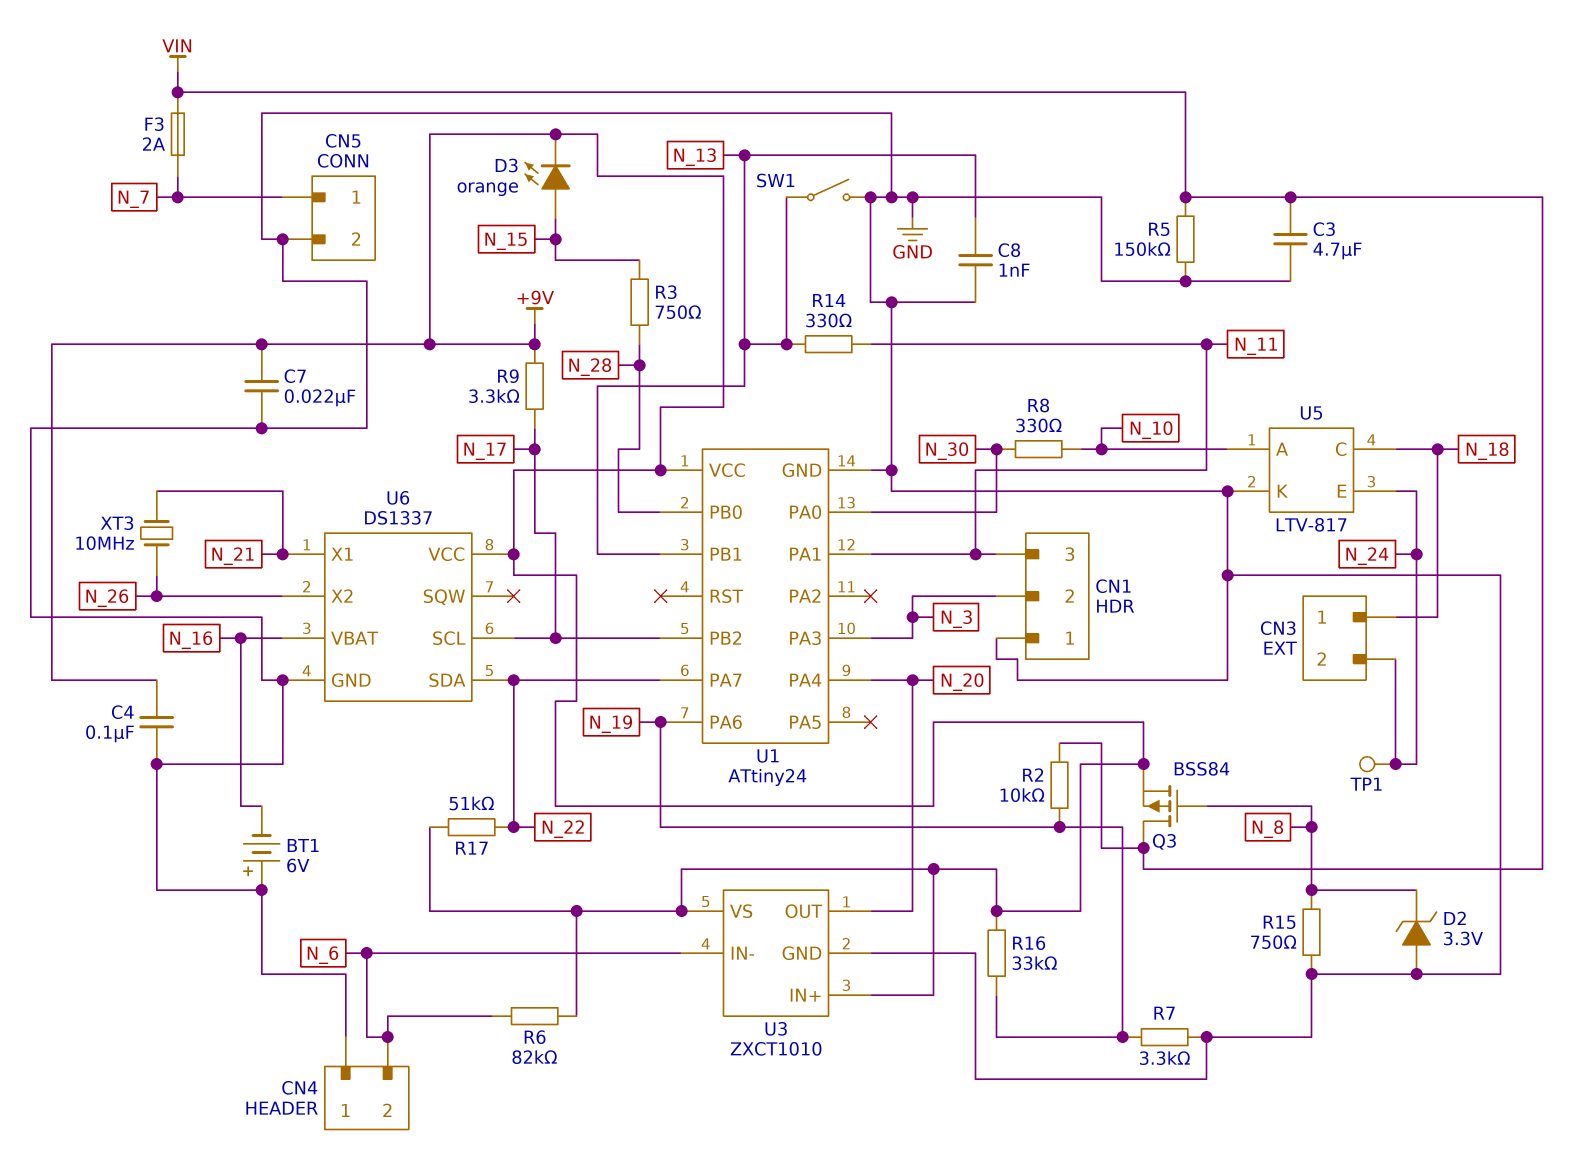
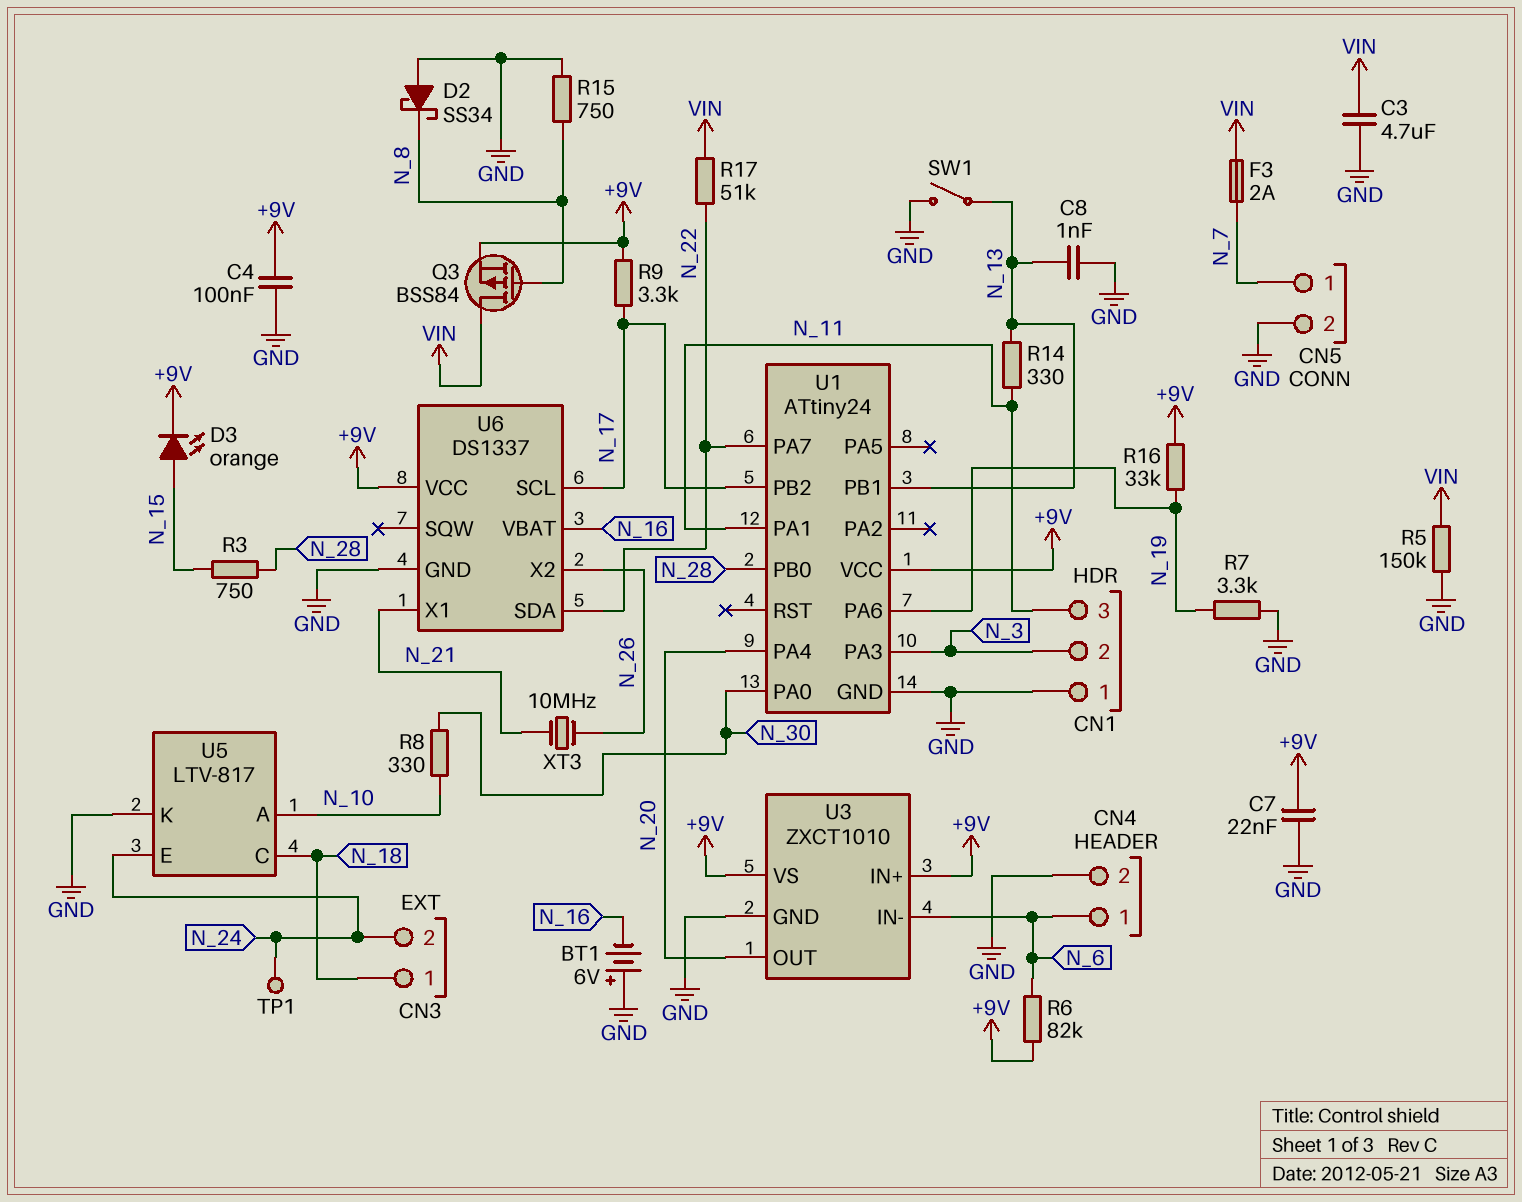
CN4 pin 1: GND -> N_6
CN4 pin 2: N_6 -> GND
D2: zener 3.3V (A GND, K N_8) -> schottky SS34 (A GND, K N_8)
R2: 10k (N_19, VIN) -> none
R17: 51k (+9V, N_22) -> 51k (N_22, VIN)

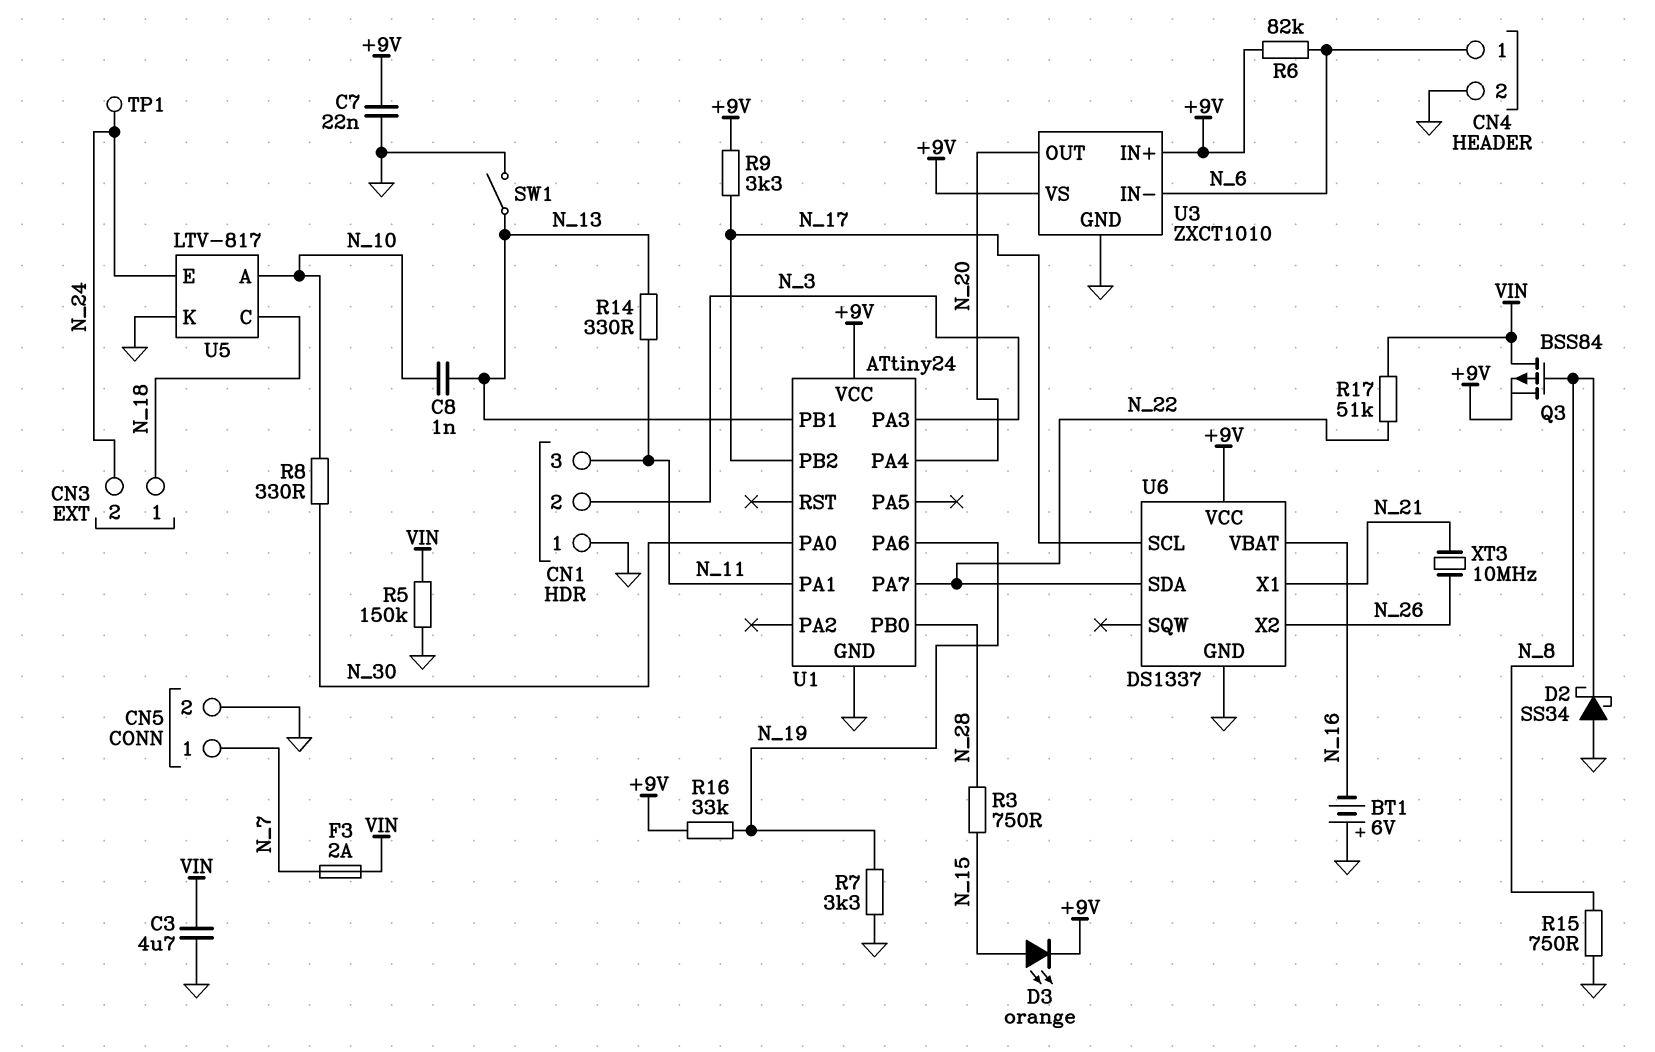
C4: 100nF (+9V, GND) -> none
C8: 1nF (GND, N_13) -> 1nF (N_10, N_13)

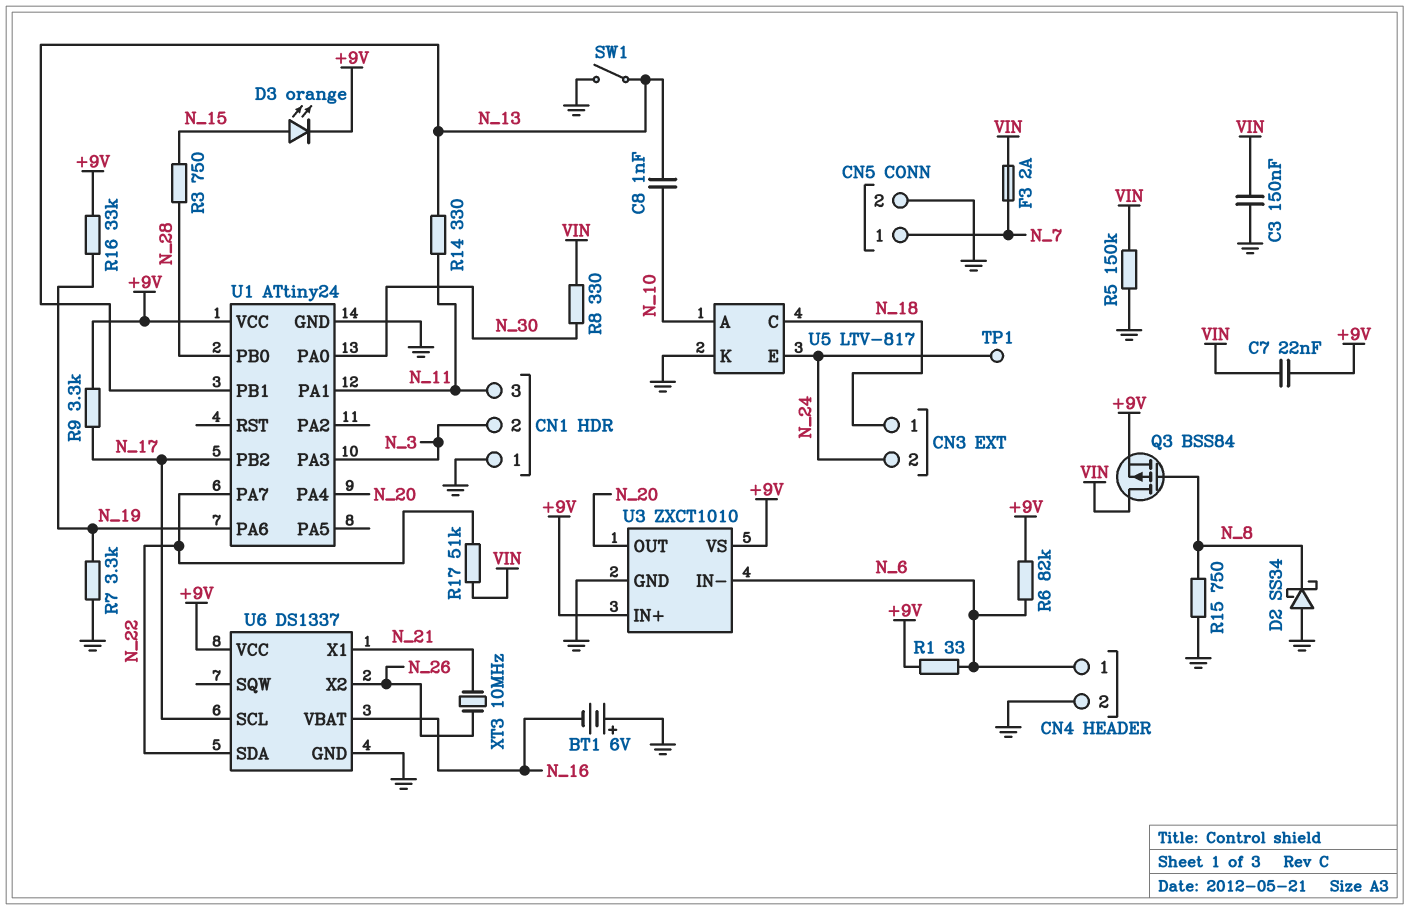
C3: 4.7uF (GND, VIN) -> 150nF (GND, VIN)
C7: 22nF (+9V, GND) -> 22nF (+9V, VIN)
R1: none -> 33 (+9V, N_6)
R8: 330 (N_10, N_30) -> 330 (N_30, VIN)

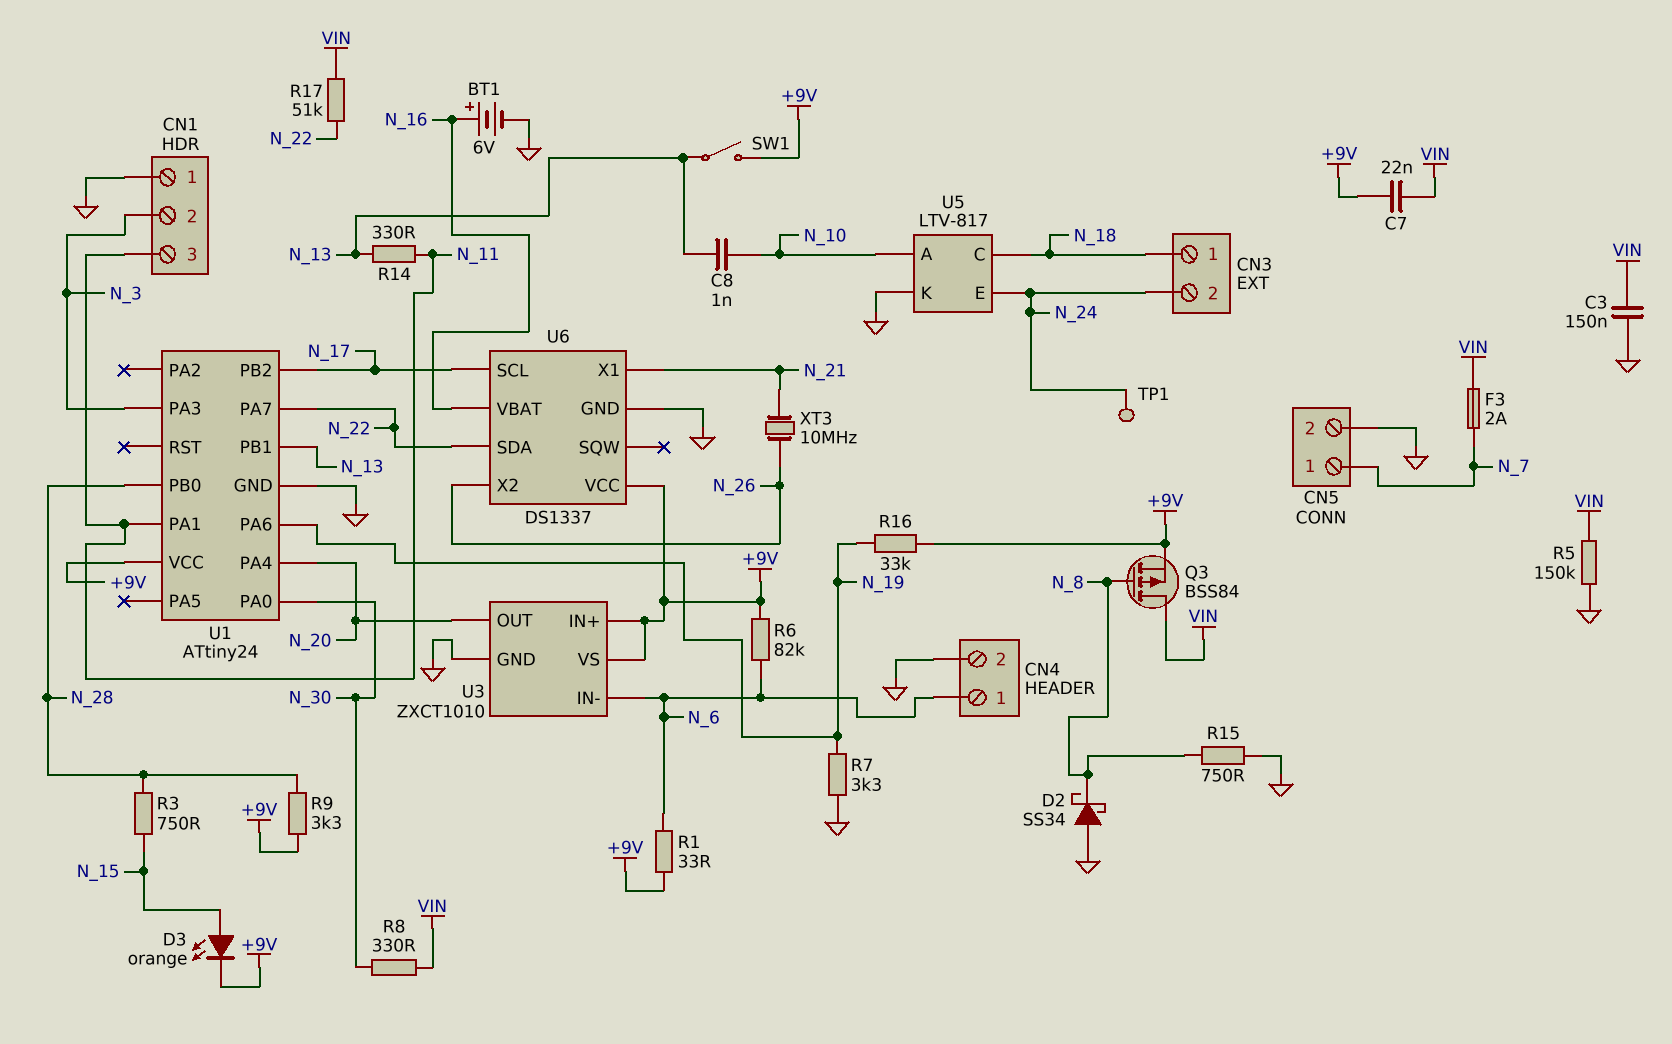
BT1: 6V (plus GND, minus N_16) -> 6V (plus N_16, minus GND)
R9: 3.3k (+9V, N_17) -> 3.3k (+9V, N_28)
SW1: switch (GND, N_13) -> switch (+9V, N_13)

